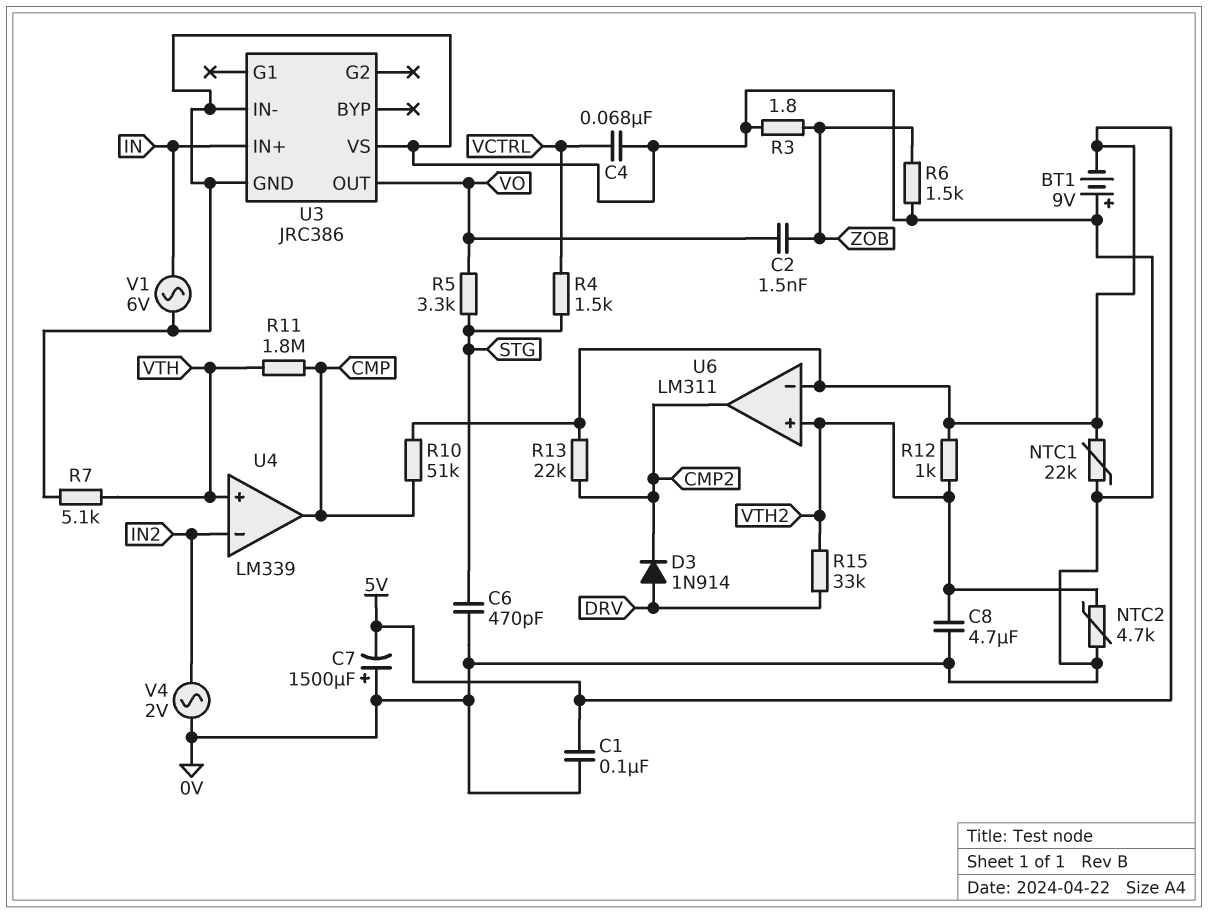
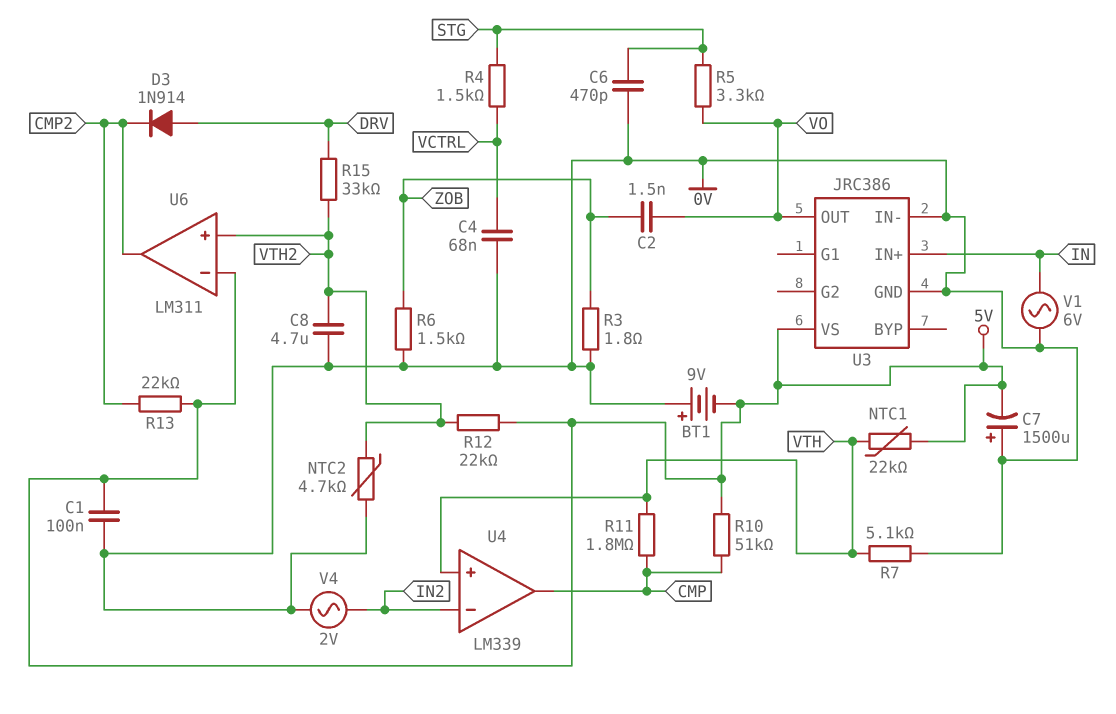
NTC1: 22k (0V, 5V) -> 22k (5V, VTH)
R12: 1k (5V, VTH2) -> 22k (5V, VTH2)
U3 pin VS: 0V -> 5V

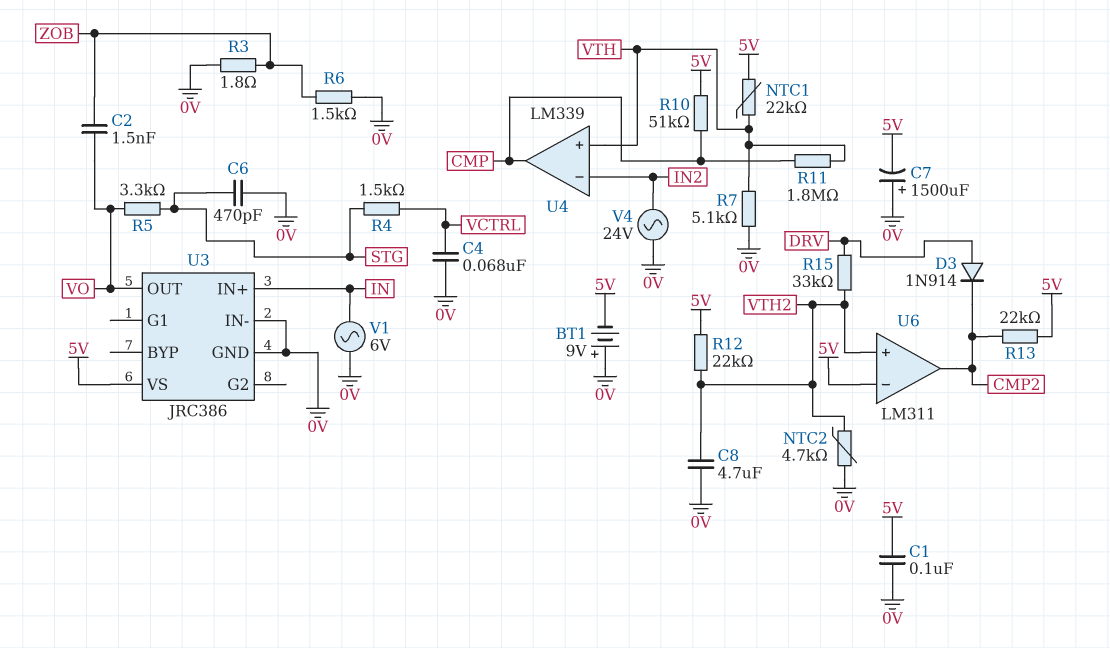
V4: AC 2V (0V, IN2) -> AC 24V (0V, IN2)

